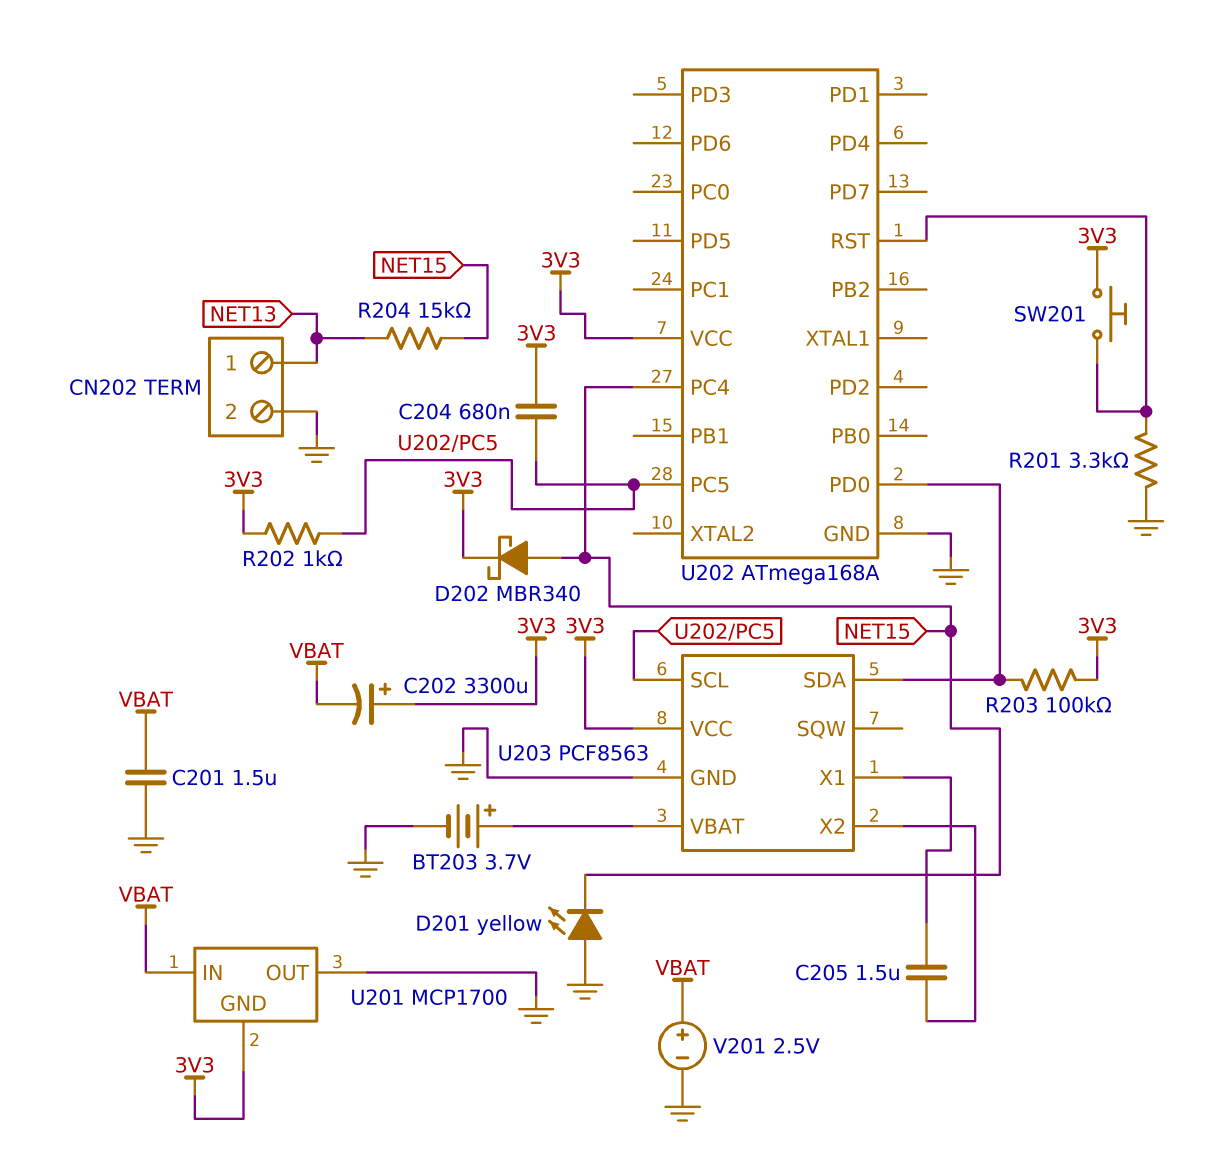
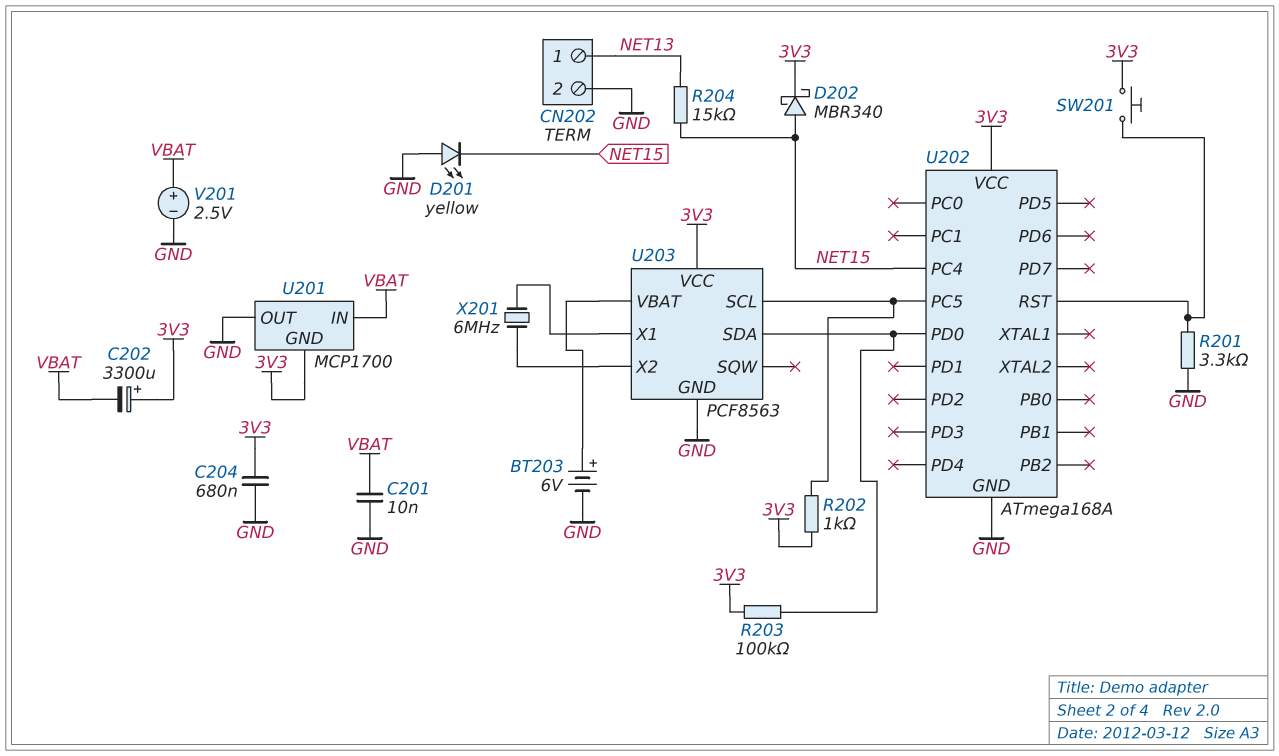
BT203: 3.7V (plus U203/VBAT, minus GND) -> 6V (plus U203/VBAT, minus GND)
C201: 1.5uF (GND, VBAT) -> 10nF (GND, VBAT)
C204: 680nF (3V3, U202/PC5) -> 680nF (3V3, GND)
C205: 1.5uF (U203/X1, U203/X2) -> none
X201: none -> 6MHz (U203/X1, U203/X2)

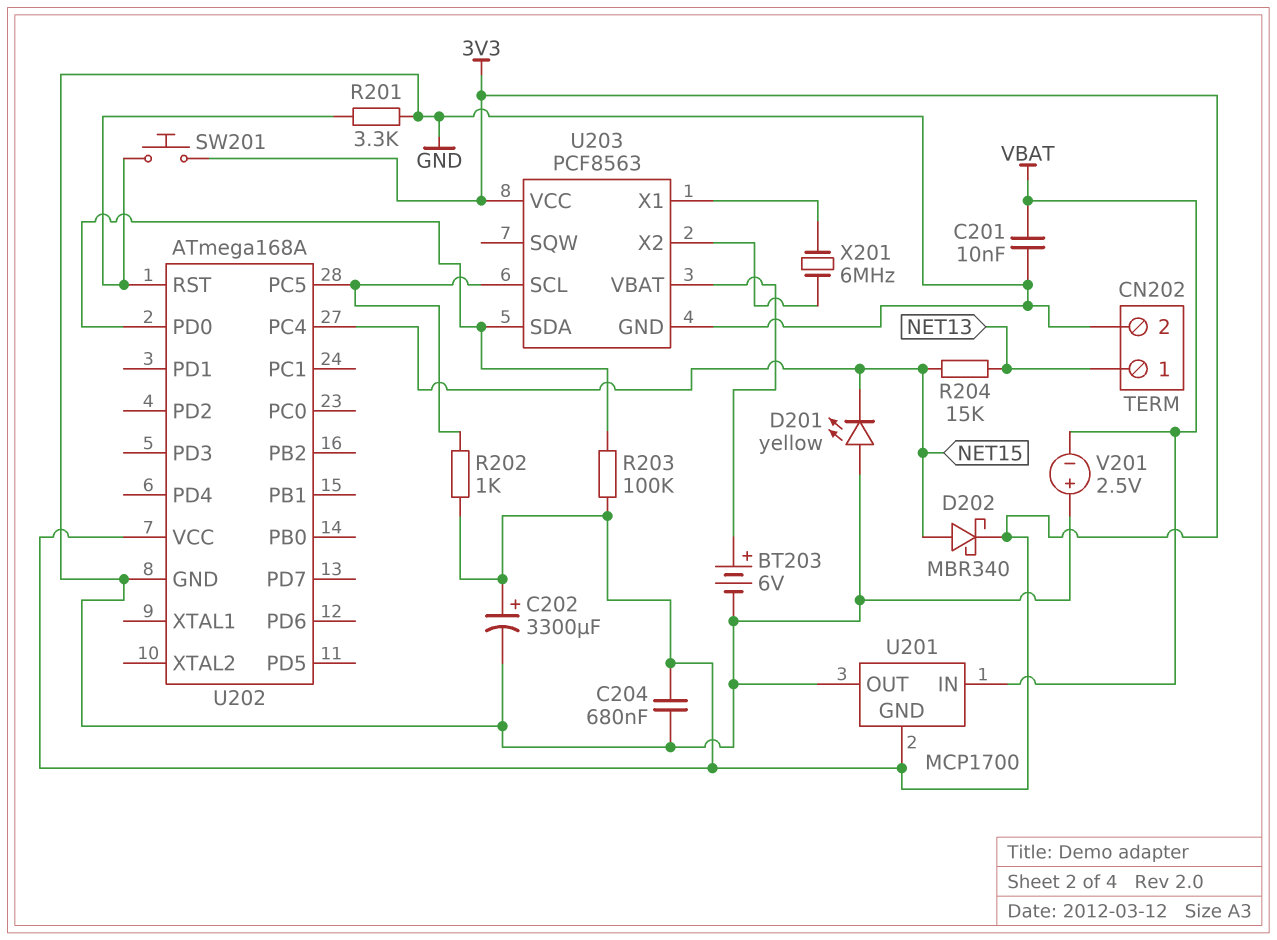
C202: 3300uF (plus 3V3, minus VBAT) -> 3300uF (plus 3V3, minus GND)
V201: 2.5V (plus VBAT, minus GND) -> 2.5V (plus GND, minus VBAT)

